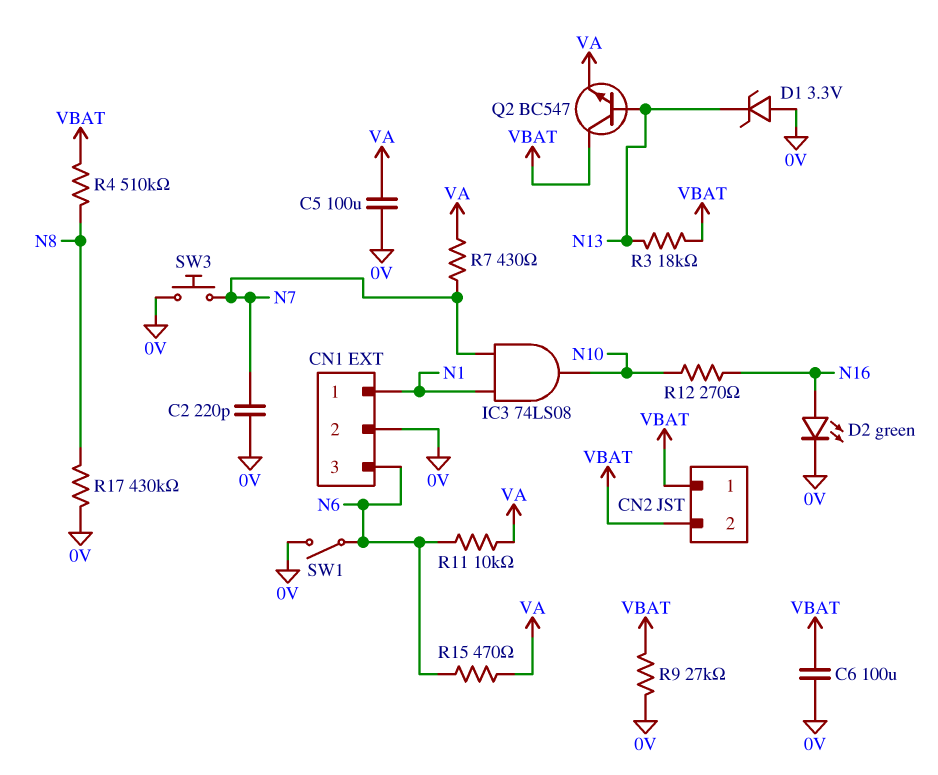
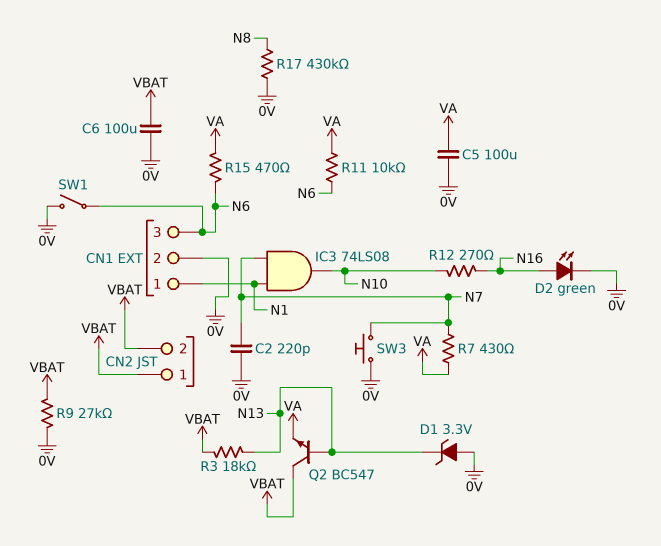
R4: 510k (N8, VBAT) -> none

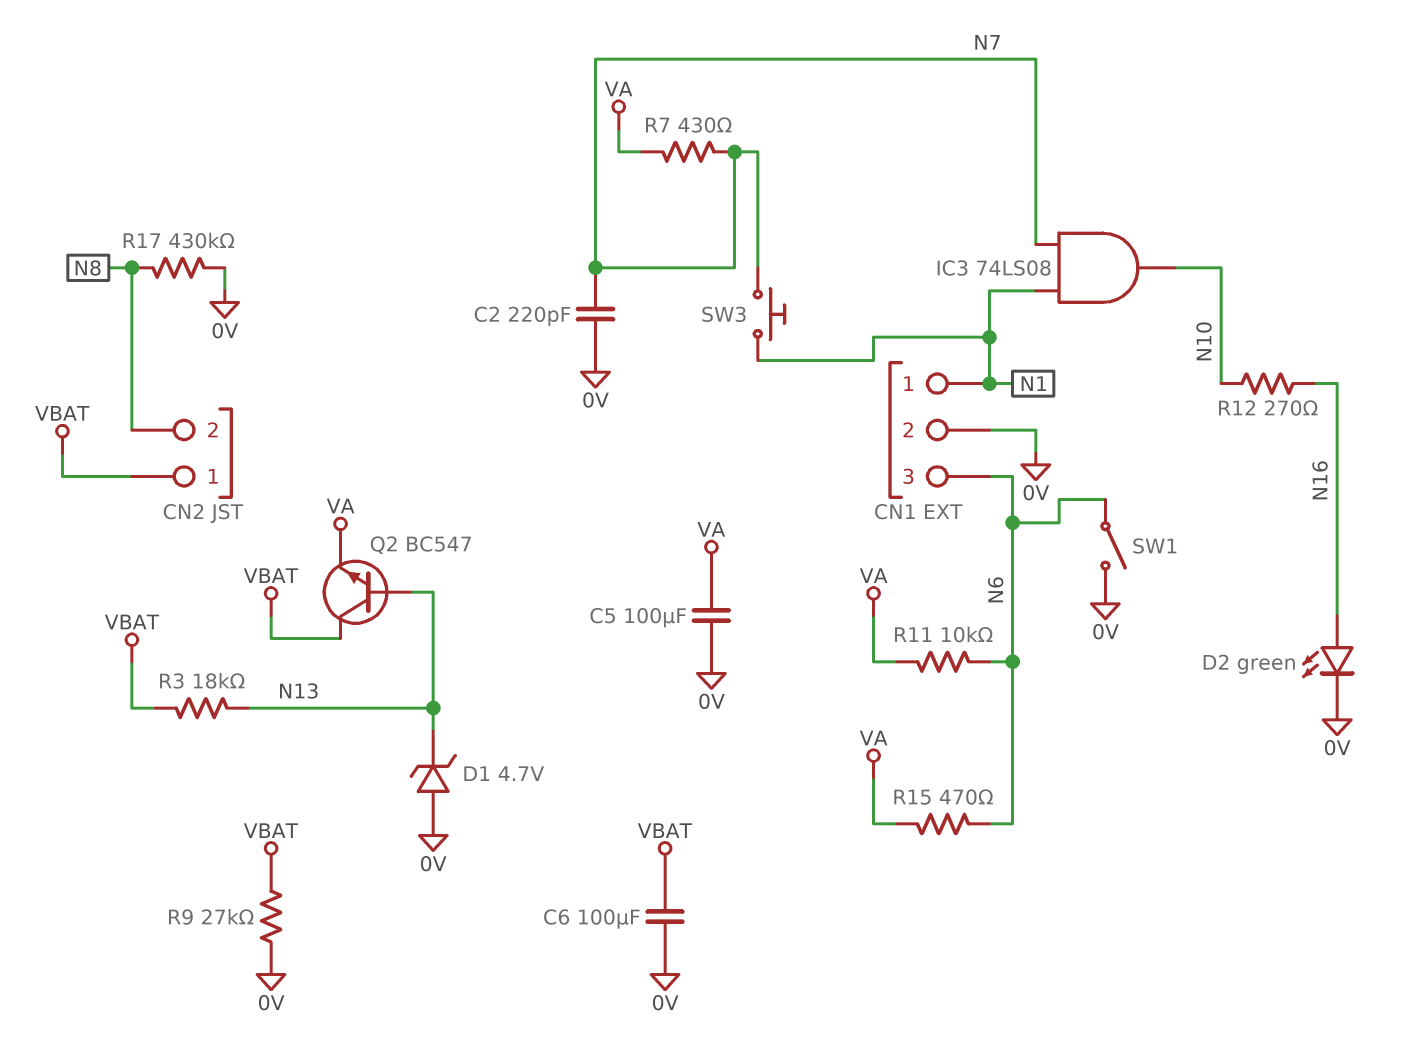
CN2 pin 2: VBAT -> N8
D1: zener 3.3V (A 0V, K N13) -> zener 4.7V (A 0V, K N13)
SW3: button (0V, N7) -> button (N1, N7)

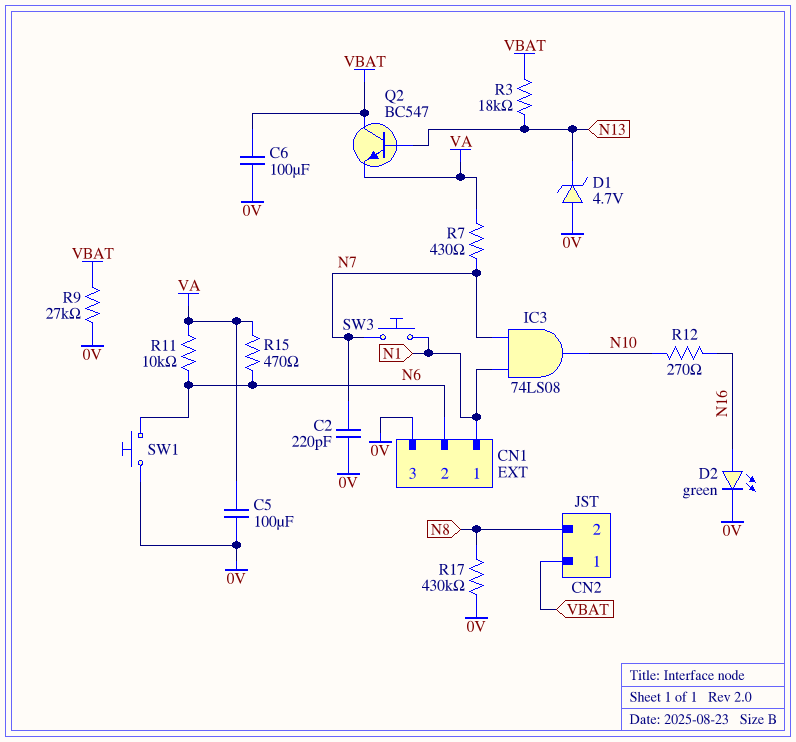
CN1 pin 2: 0V -> N6
CN1 pin 3: N6 -> 0V
SW1: switch (0V, N6) -> button (0V, N6)

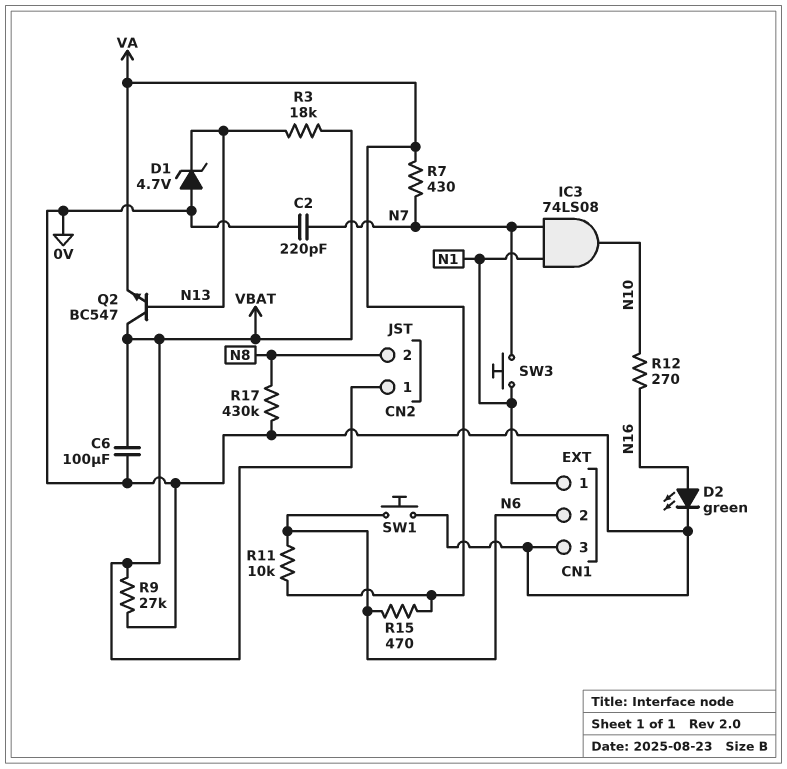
C5: 100uF (0V, VA) -> none

